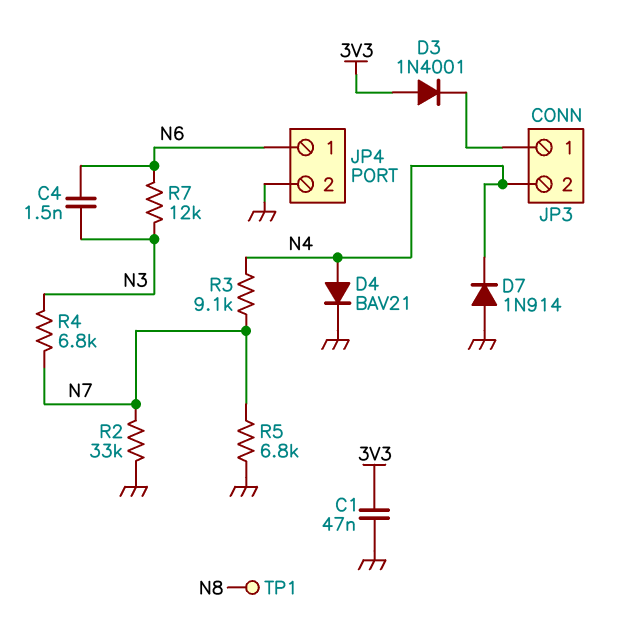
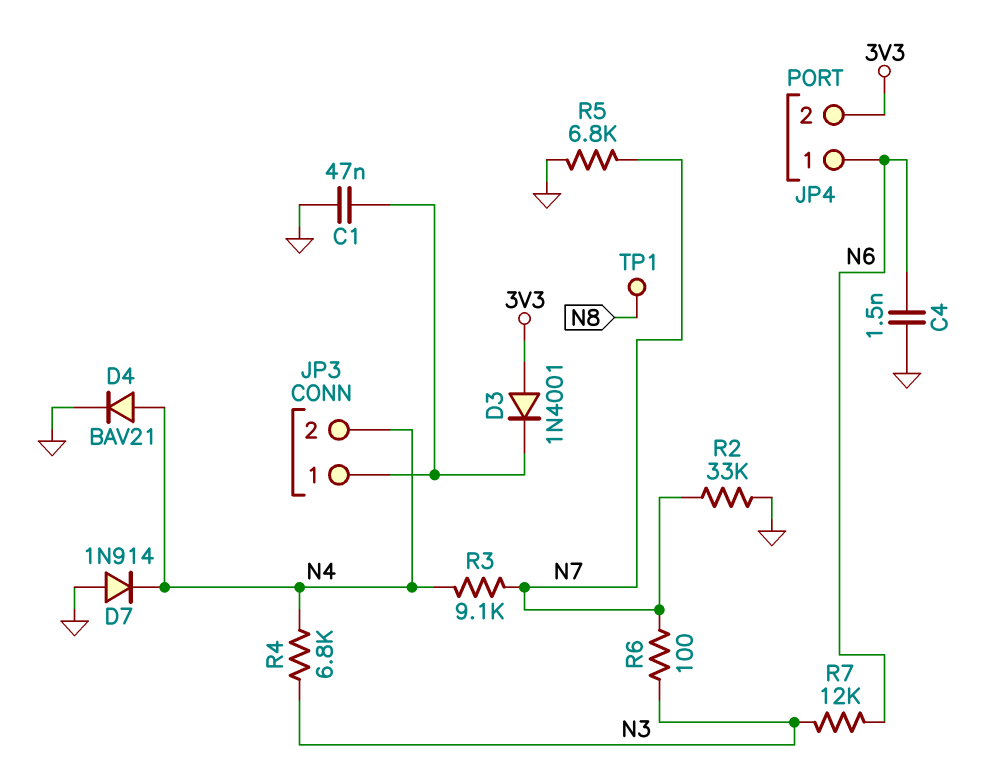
C1: 47nF (3V3, GND) -> 47nF (GND, JP3/1)
C4: 1.5nF (N3, N6) -> 1.5nF (GND, N6)
JP4 pin 2: GND -> 3V3
R4: 6.8k (N3, N7) -> 6.8k (N3, N4)
R6: none -> 100 (N3, N7)

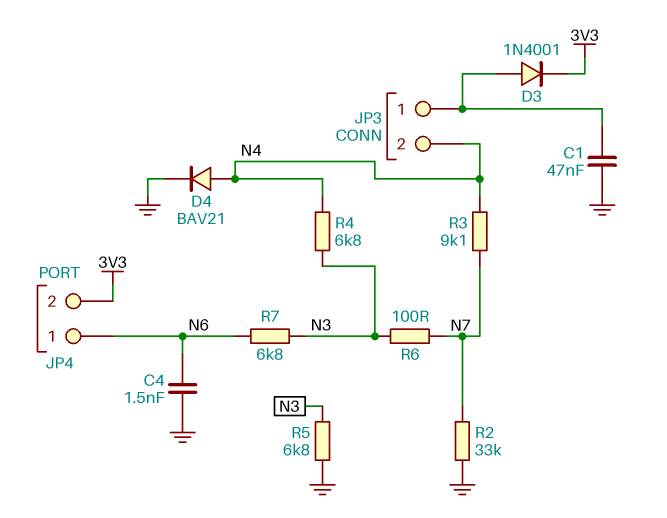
D3: diode 1N4001 (A 3V3, K JP3/1) -> diode 1N4001 (A JP3/1, K 3V3)
D7: diode 1N914 (A GND, K N4) -> none
R5: 6.8k (GND, N7) -> 6.8k (GND, N3)
R7: 12k (N3, N6) -> 6.8k (N3, N6)
TP1: test point (N8) -> none

